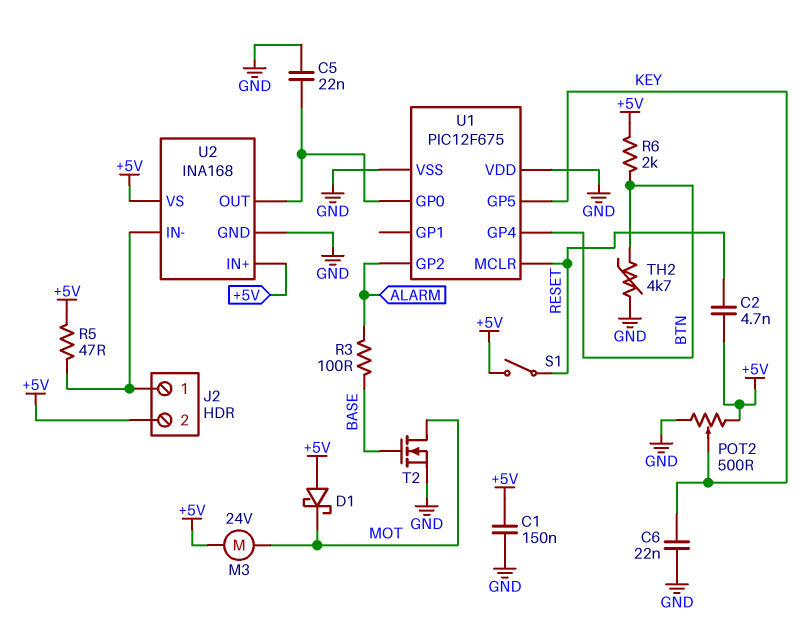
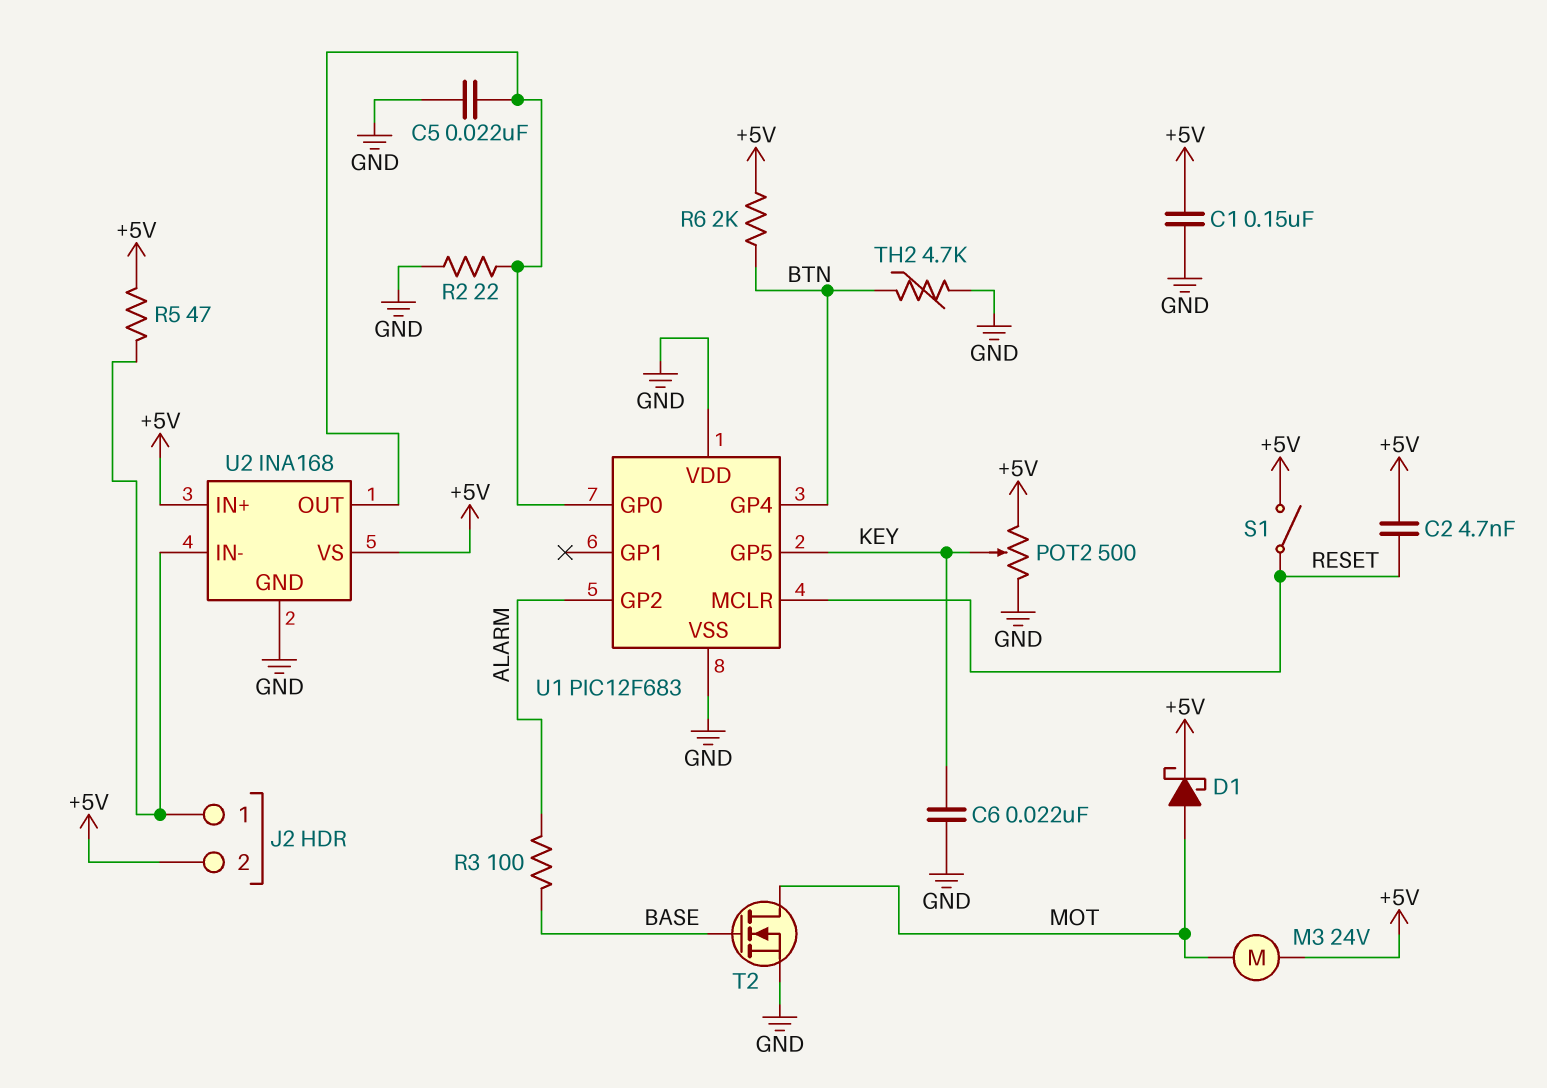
D1: schottky (A +5V, K MOT) -> schottky (A MOT, K +5V)
R2: none -> 22 (GND, U1/GP0)
U1: PIC12F675 -> PIC12F683

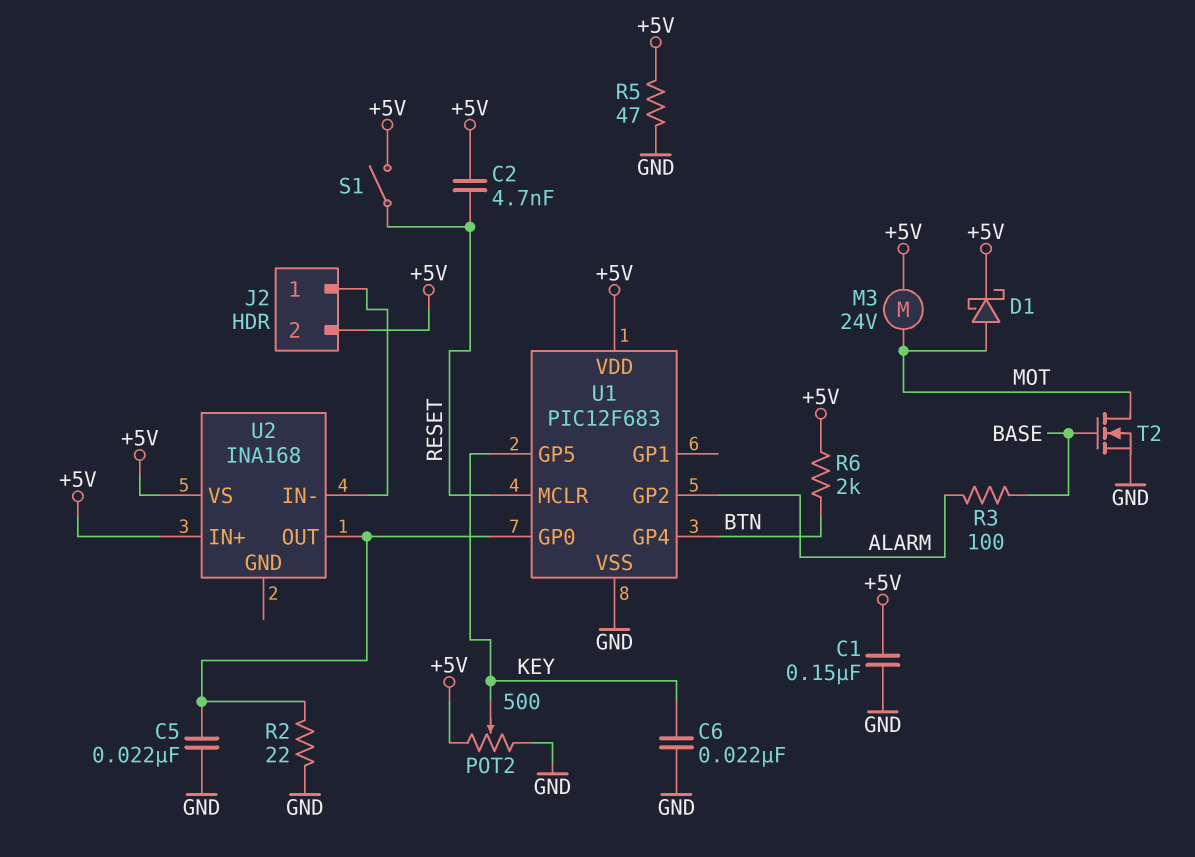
R5: 47 (+5V, J2/1) -> 47 (+5V, GND)
TH2: 4.7k (BTN, GND) -> none
U1 pin VDD: GND -> +5V
U2 pin GND: GND -> none

